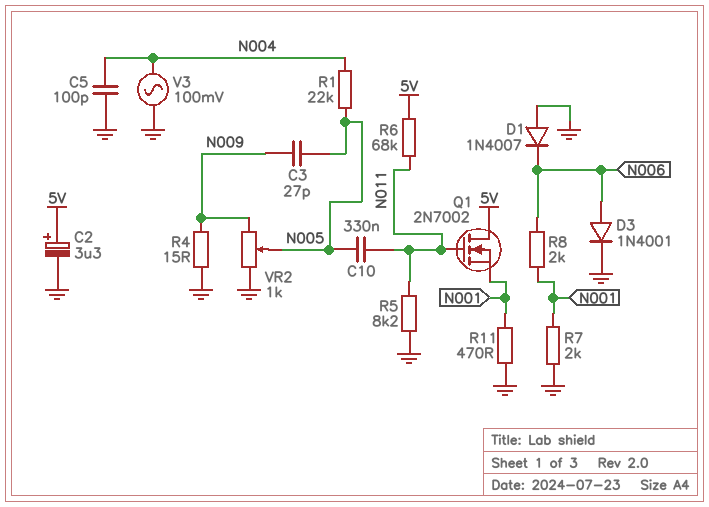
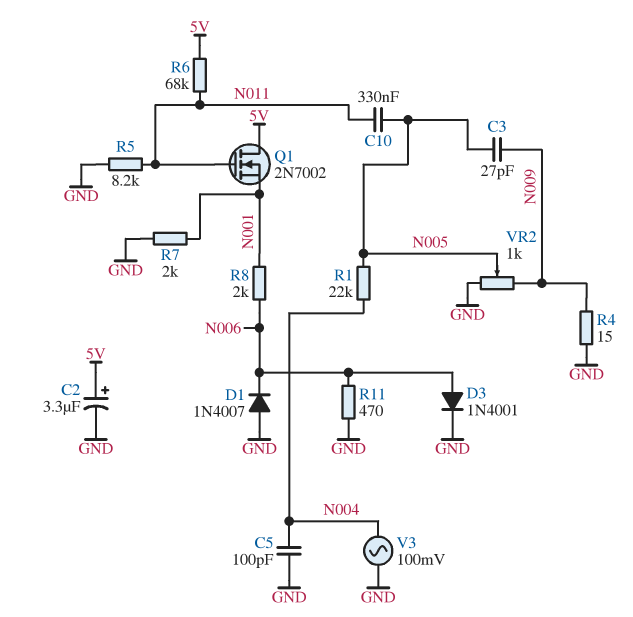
R11: 470 (GND, N001) -> 470 (GND, N006)

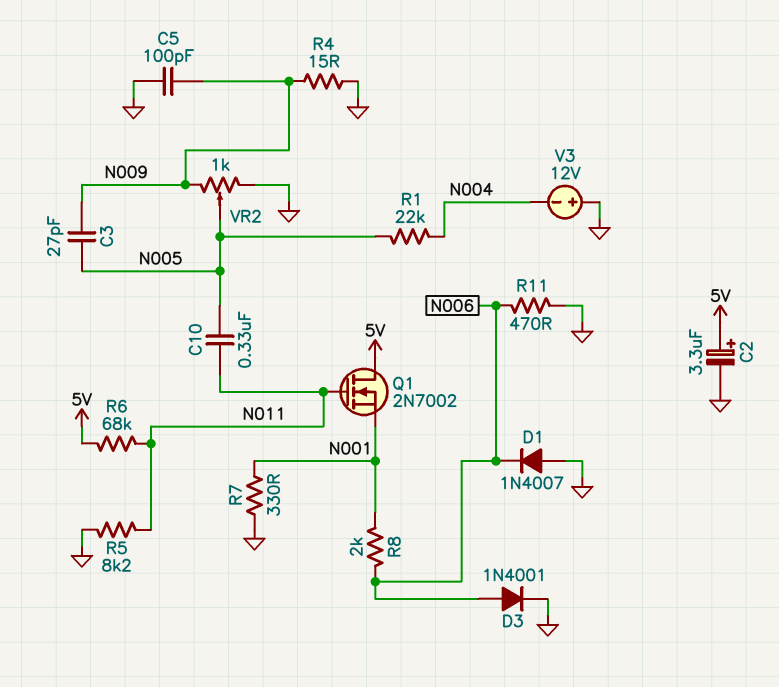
C5: 100pF (GND, N004) -> 100pF (GND, N009)
R7: 2k (GND, N001) -> 330 (GND, N001)
V3: AC 100mV (GND, N004) -> 12V (plus GND, minus N004)

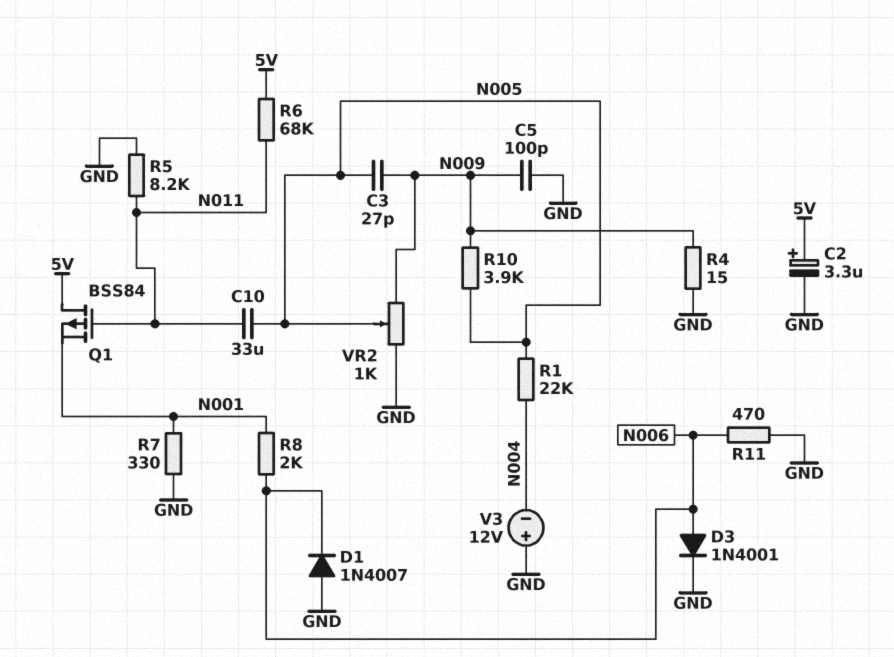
C10: 330nF (N005, N011) -> 33uF (N005, N011)
Q1: NMOS 2N7002 (G N011, D 5V, S N001) -> PMOS BSS84 (G N011, D 5V, S N001)
R10: none -> 3.9k (N005, N009)

